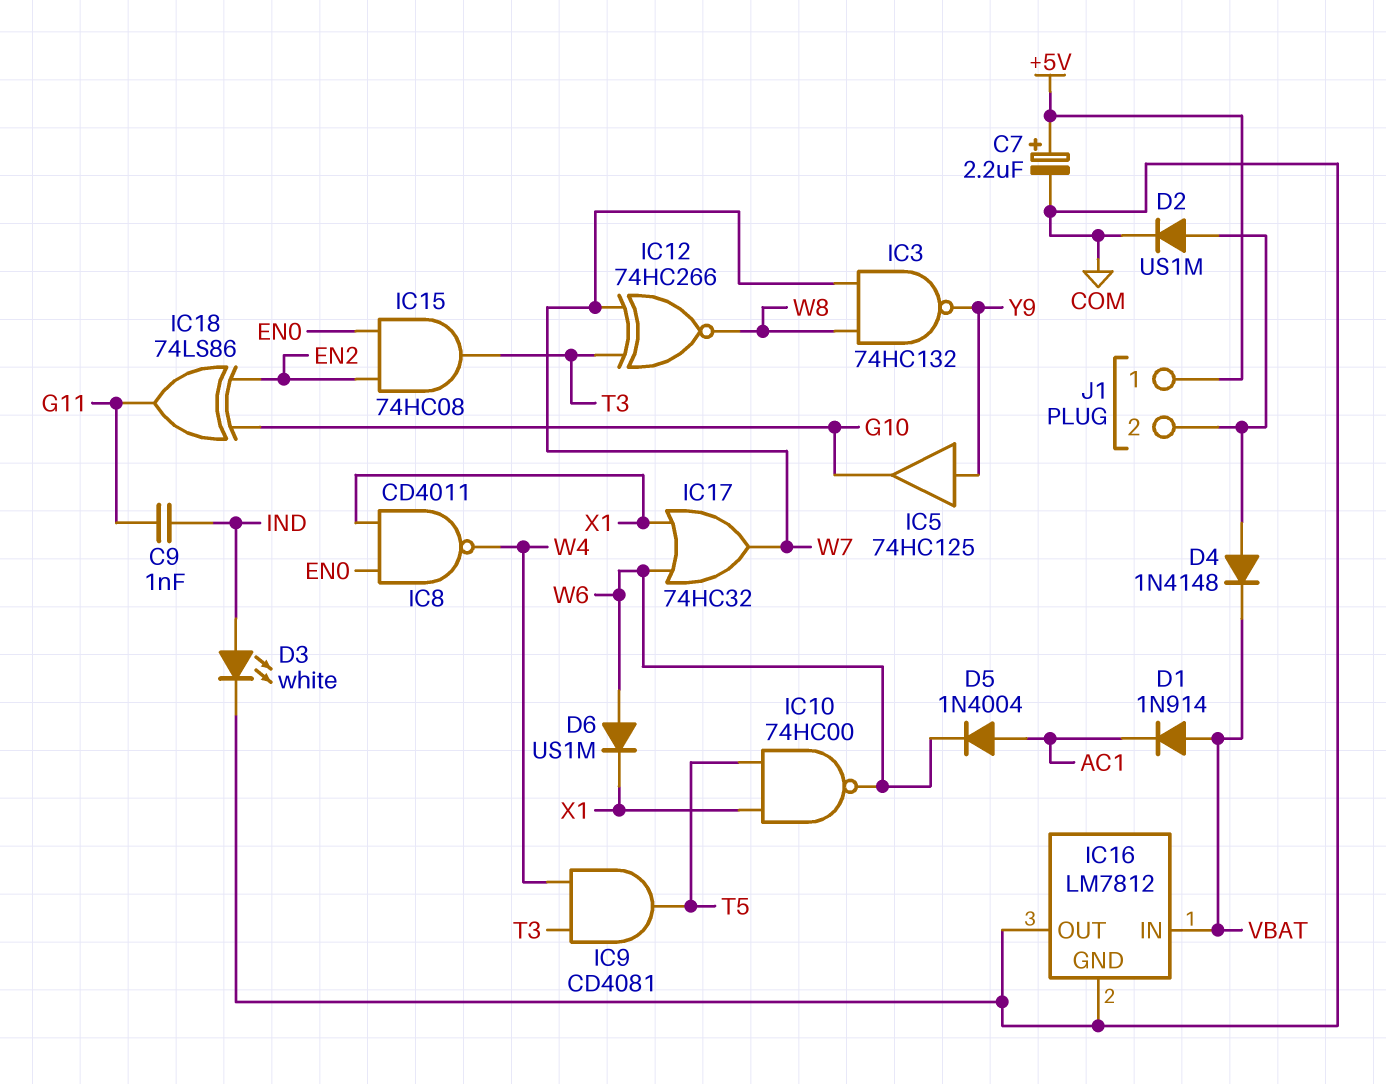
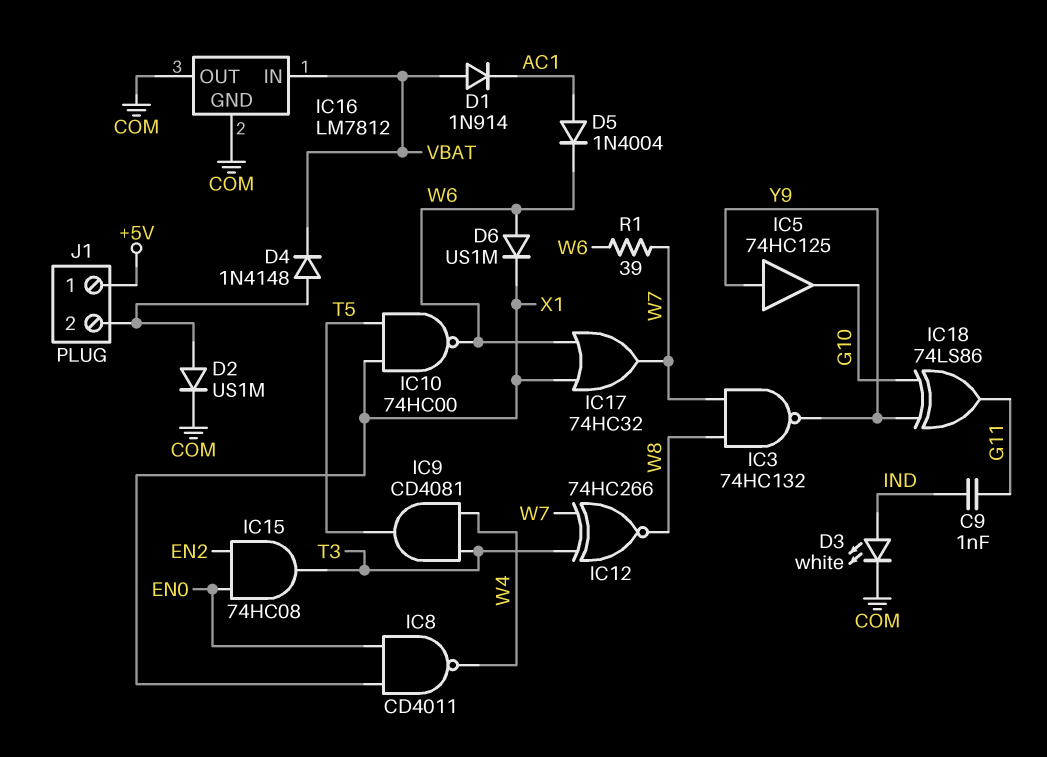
C7: 2.2uF (plus +5V, minus COM) -> none
IC18: XOR 74LS86 (in EN2, in G10, out G11) -> XOR 74LS86 (in G10, in Y9, out G11)
R1: none -> 39 (W6, W7)

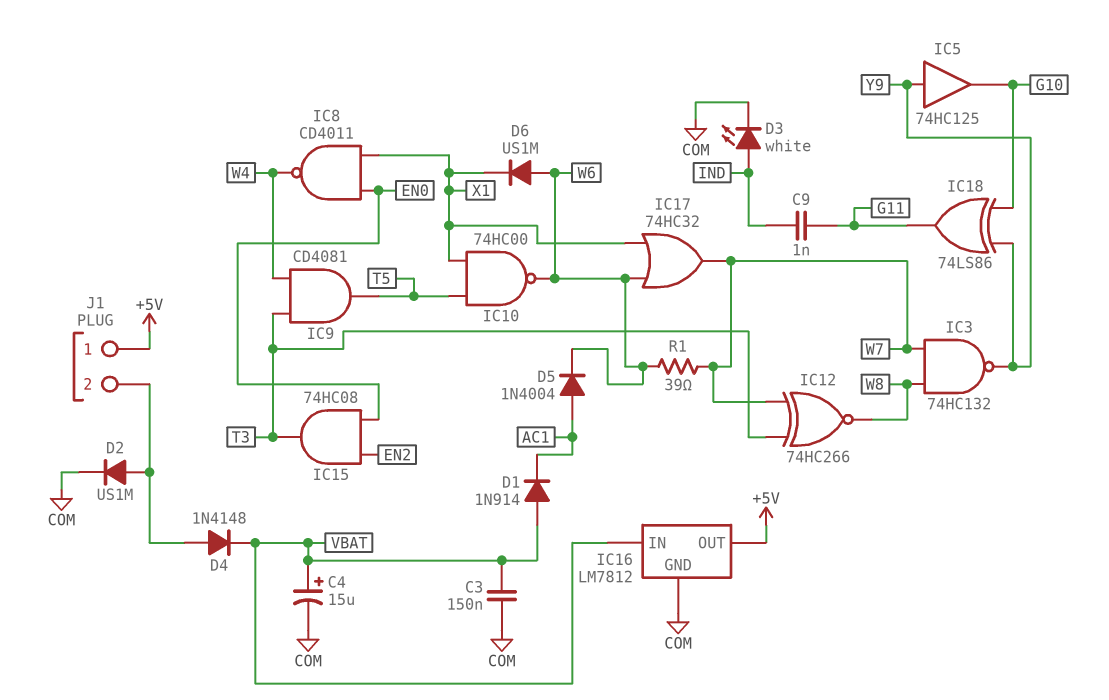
C3: none -> 150nF (COM, VBAT)
C4: none -> 15uF (plus VBAT, minus COM)
IC16 pin OUT: COM -> +5V

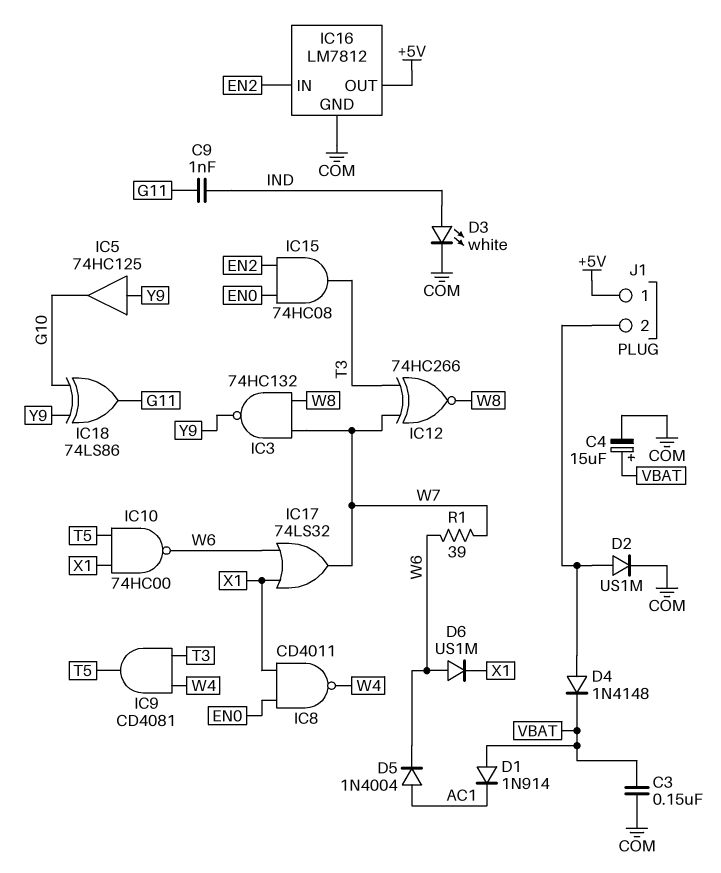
IC16 pin IN: VBAT -> EN2
IC17: OR 74HC32 (in W6, in X1, out W7) -> OR 74LS32 (in W6, in X1, out W7)

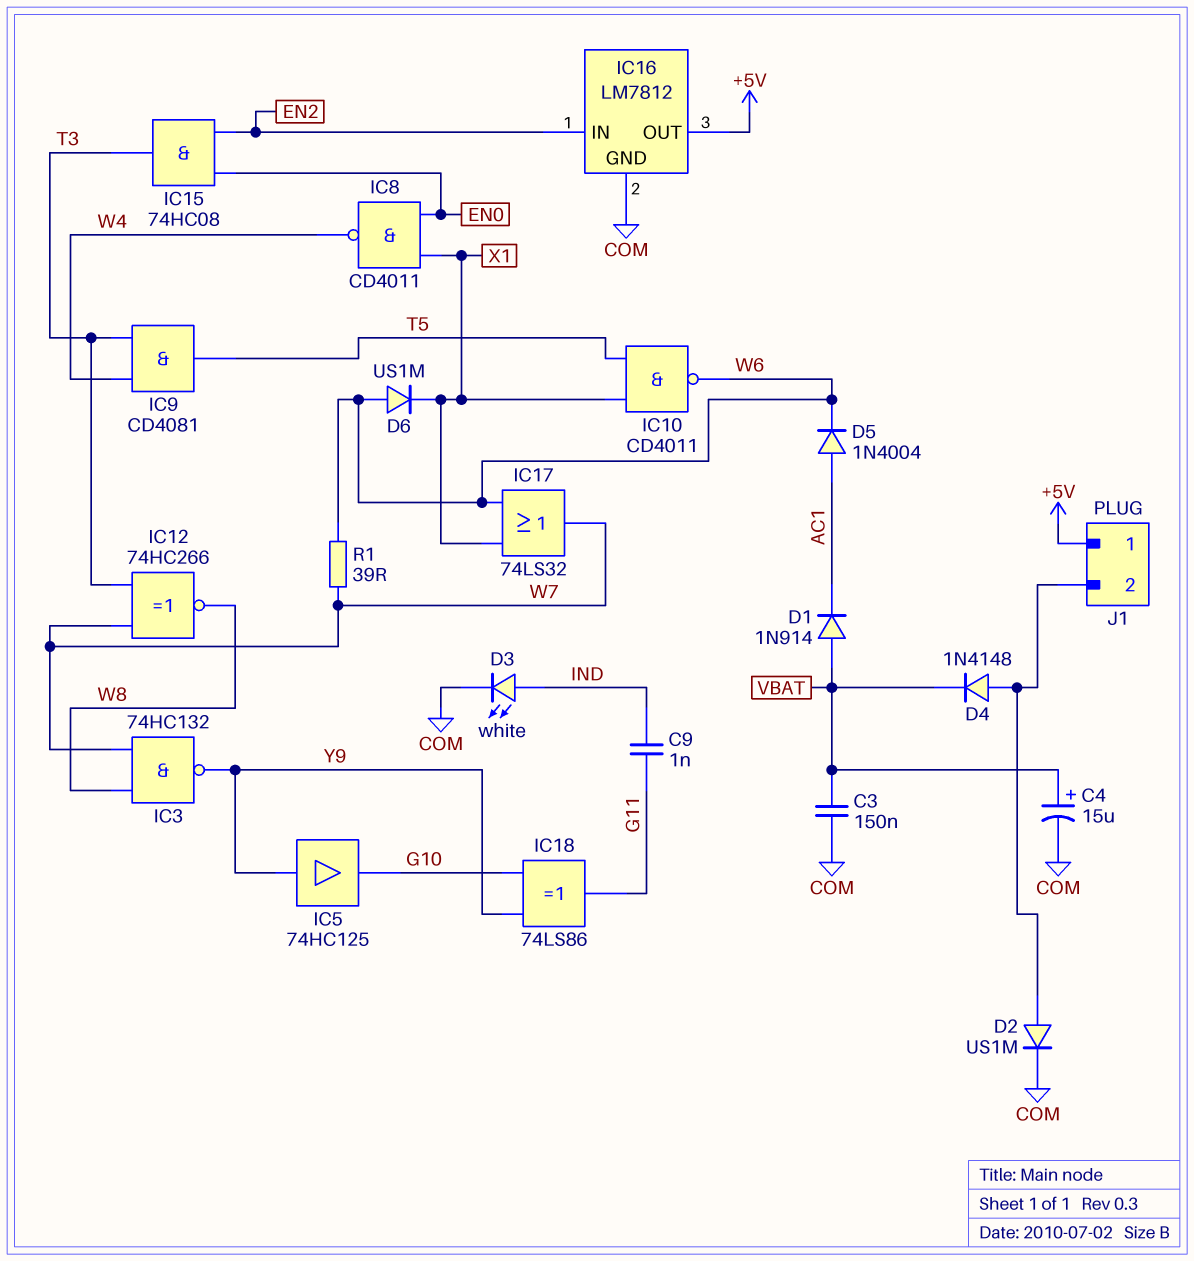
IC10: NAND 74HC00 (in T5, in X1, out W6) -> NAND CD4011 (in T5, in X1, out W6)

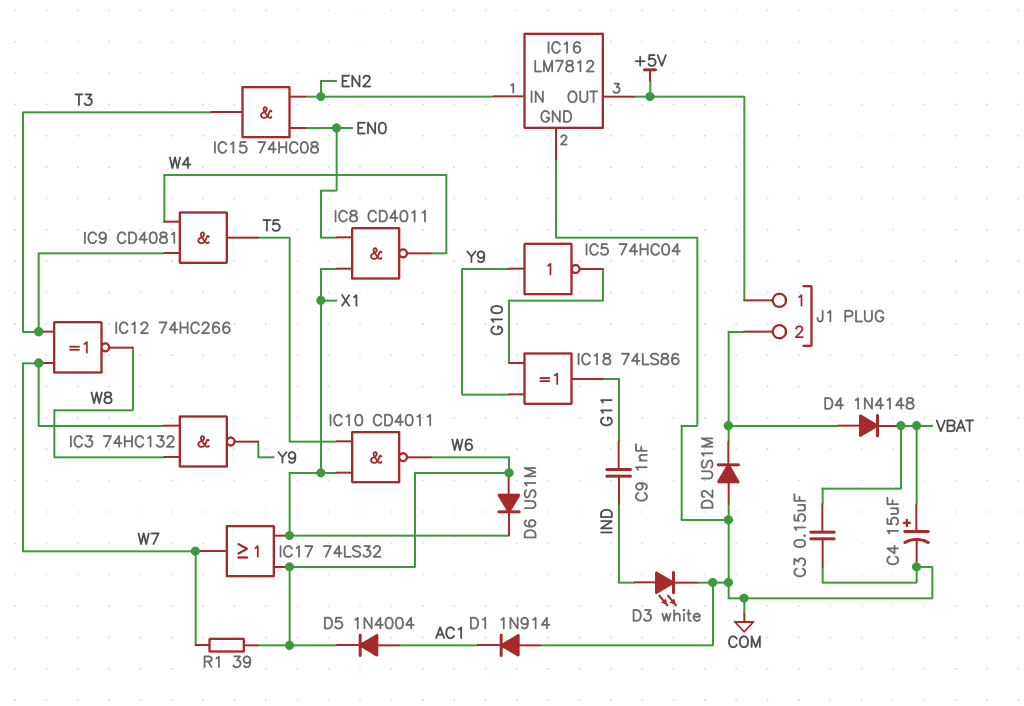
D1: diode 1N914 (A VBAT, K AC1) -> diode 1N914 (A COM, K AC1)
D2: diode US1M (A J1/2, K COM) -> diode US1M (A COM, K J1/2)
IC5: buffer 74HC125 (in Y9, out G10) -> NOT 74HC04 (in Y9, out G10)

